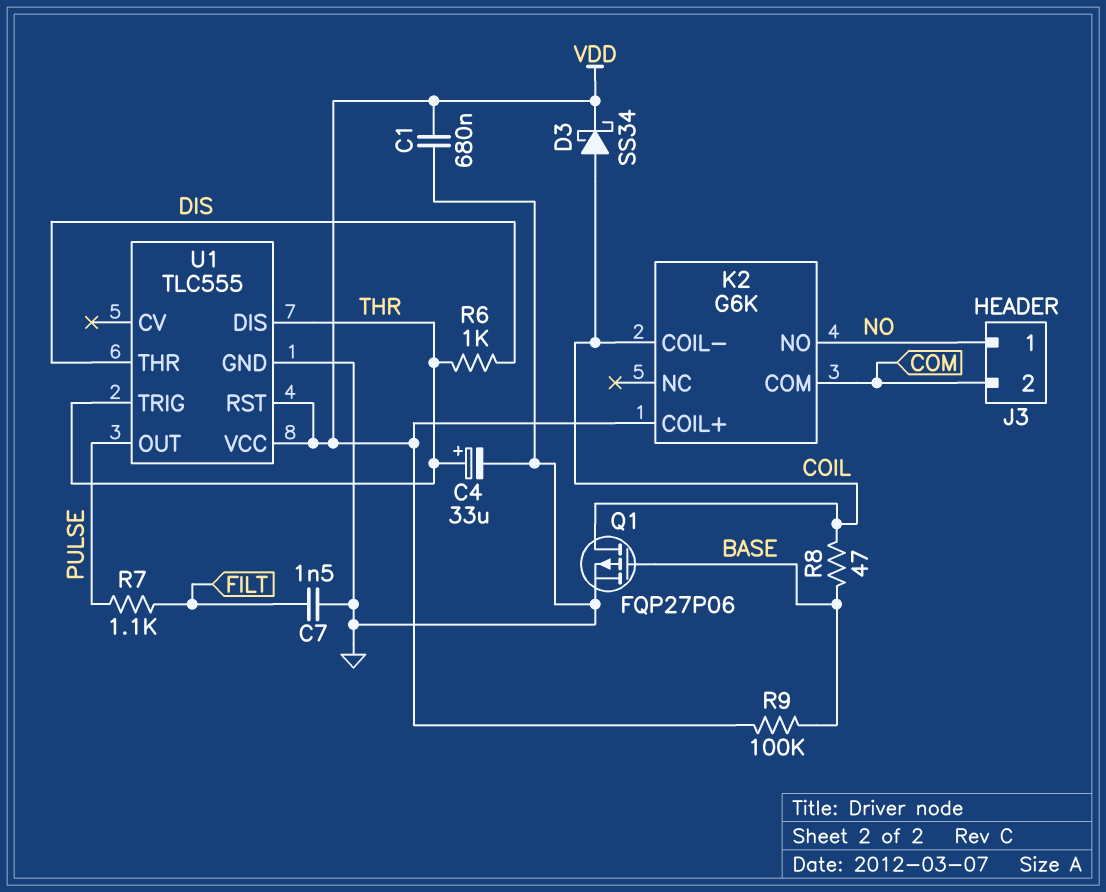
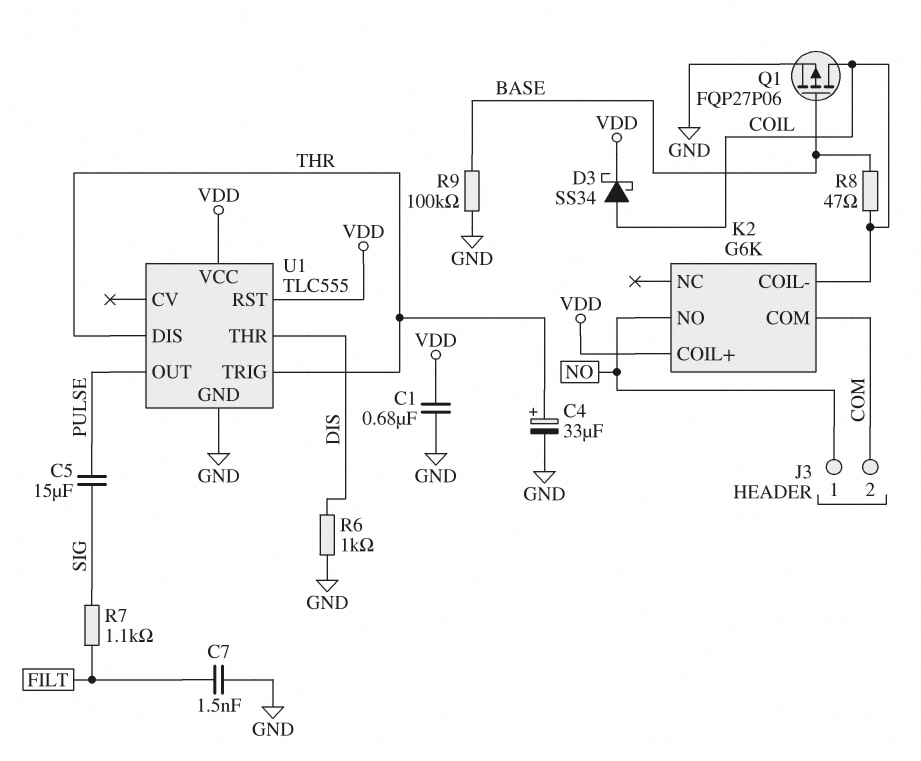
C5: none -> 15uF (PULSE, SIG)
R6: 1k (DIS, THR) -> 1k (DIS, GND)
R7: 1.1k (FILT, PULSE) -> 1.1k (FILT, SIG)
R9: 100k (BASE, VDD) -> 100k (BASE, GND)

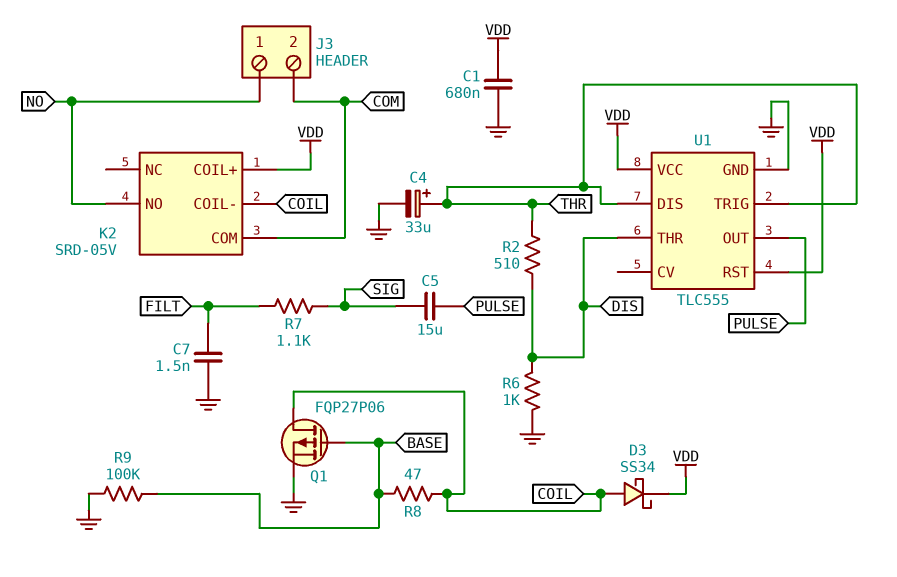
K2: G6K -> SRD-05V
R2: none -> 510 (DIS, THR)

